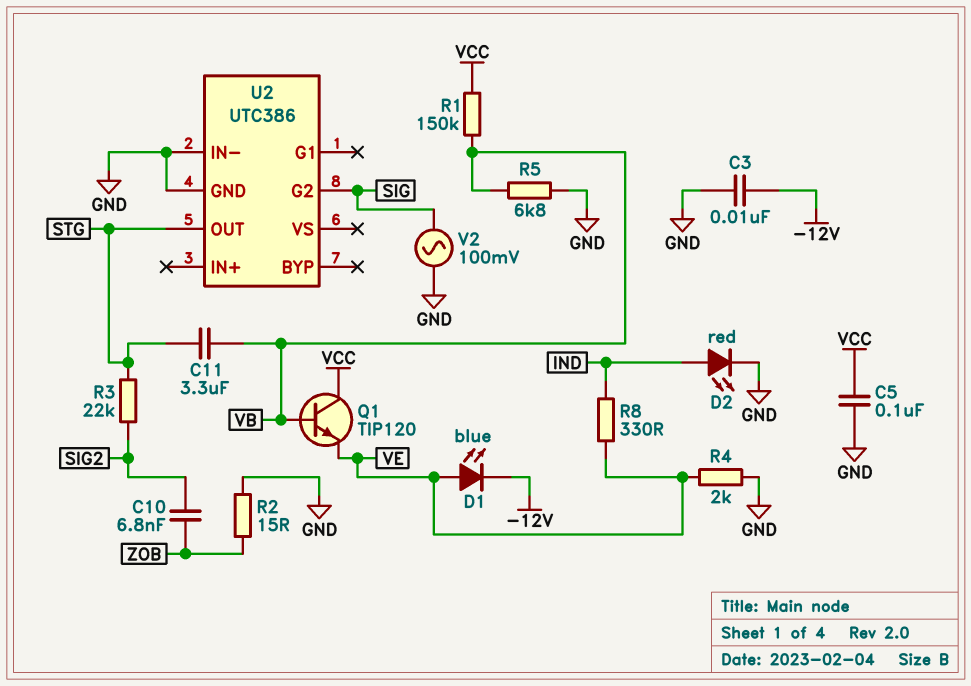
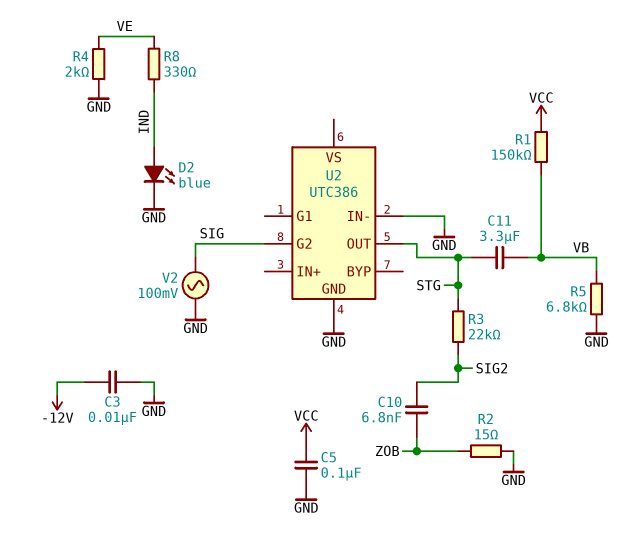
D1: LED blue (A VE, K -12V) -> none
D2: LED red (A IND, K GND) -> LED blue (A IND, K GND)
Q1: NPN TIP120 (B VB, C VCC, E VE) -> none

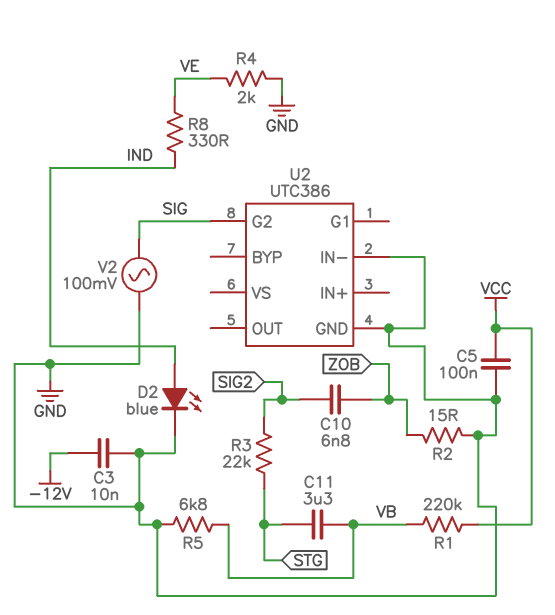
R1: 150k (VB, VCC) -> 220k (VB, VCC)
U2 pin OUT: STG -> none

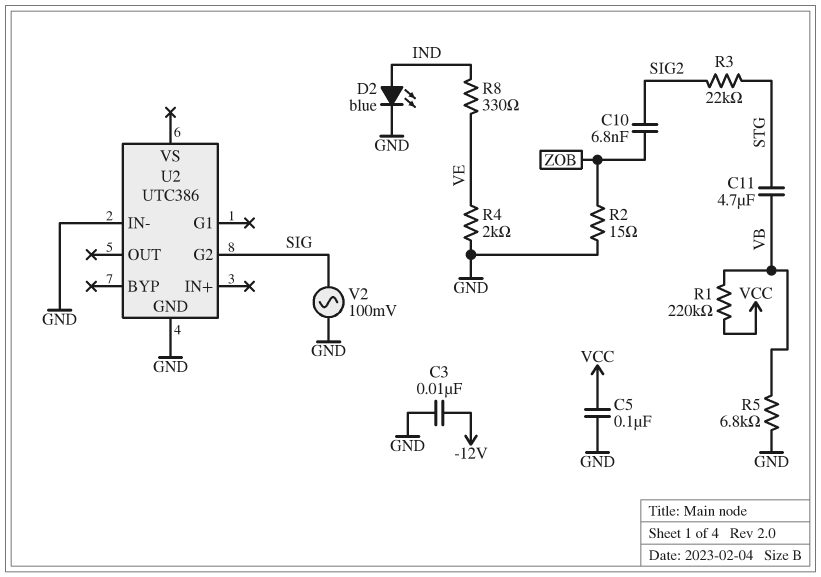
C11: 3.3uF (STG, VB) -> 4.7uF (STG, VB)

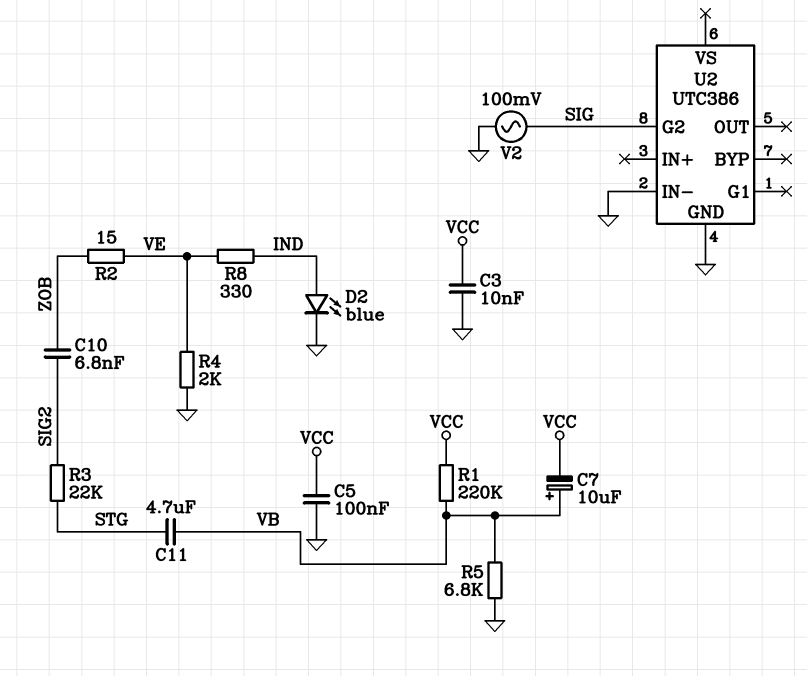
C3: 10nF (-12V, GND) -> 10nF (GND, VCC)
C7: none -> 10uF (plus VB, minus VCC)
R2: 15 (GND, ZOB) -> 15 (VE, ZOB)

